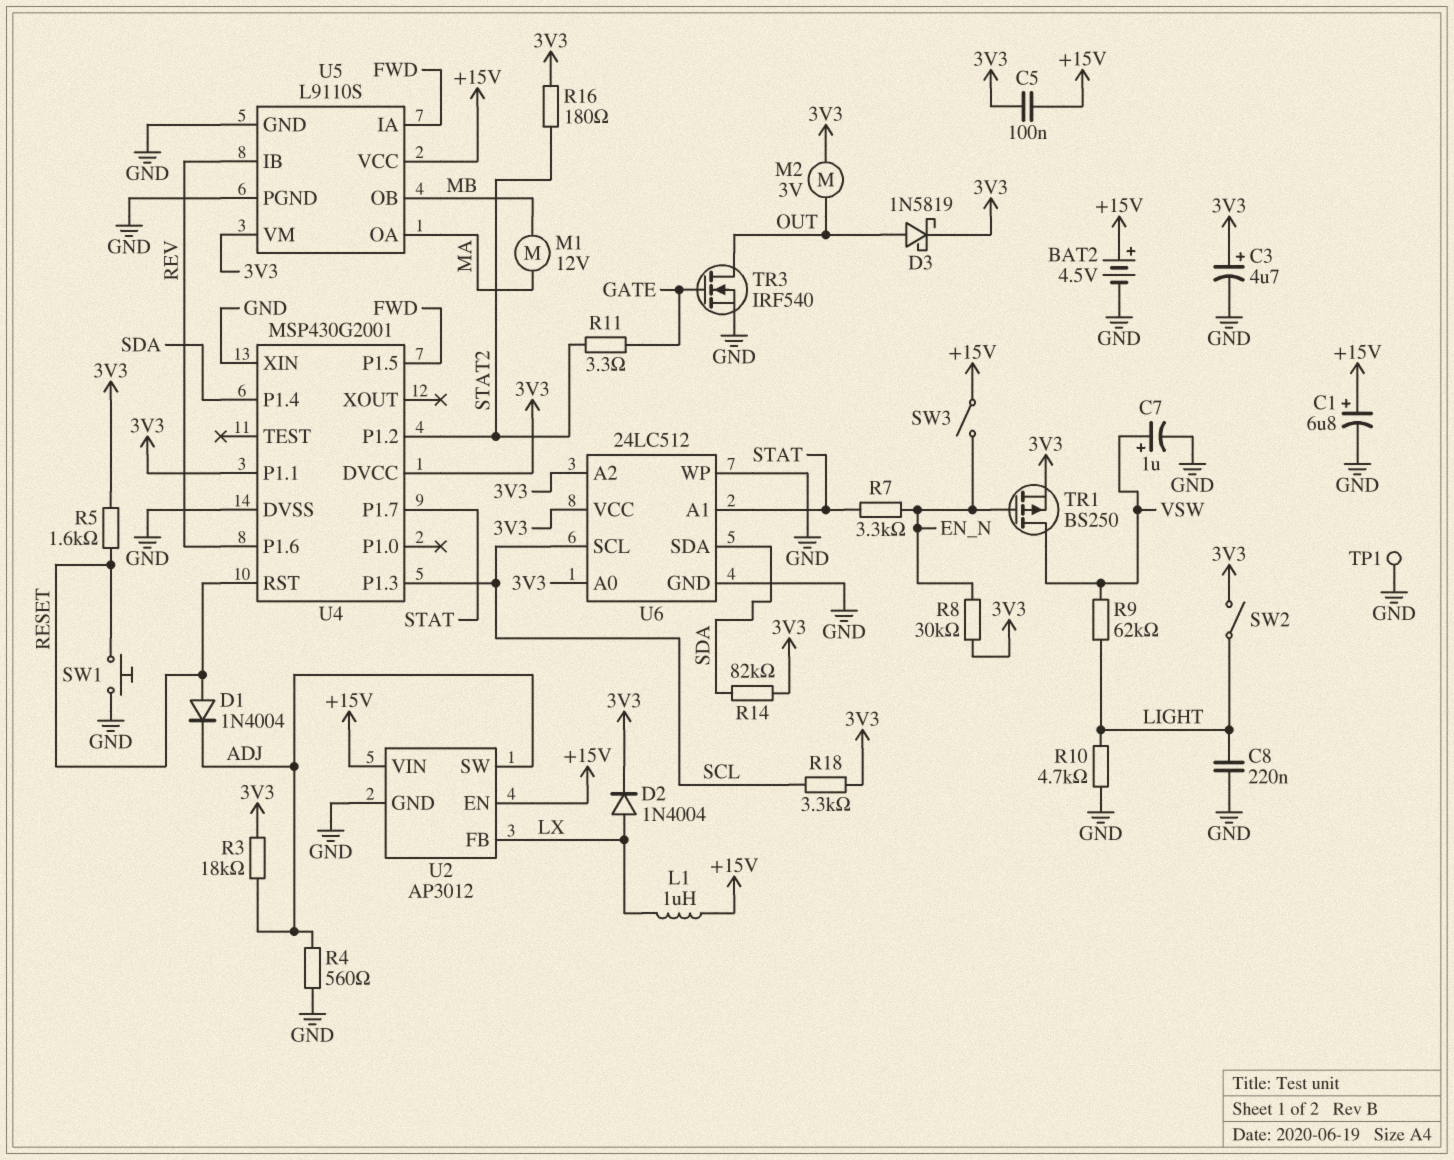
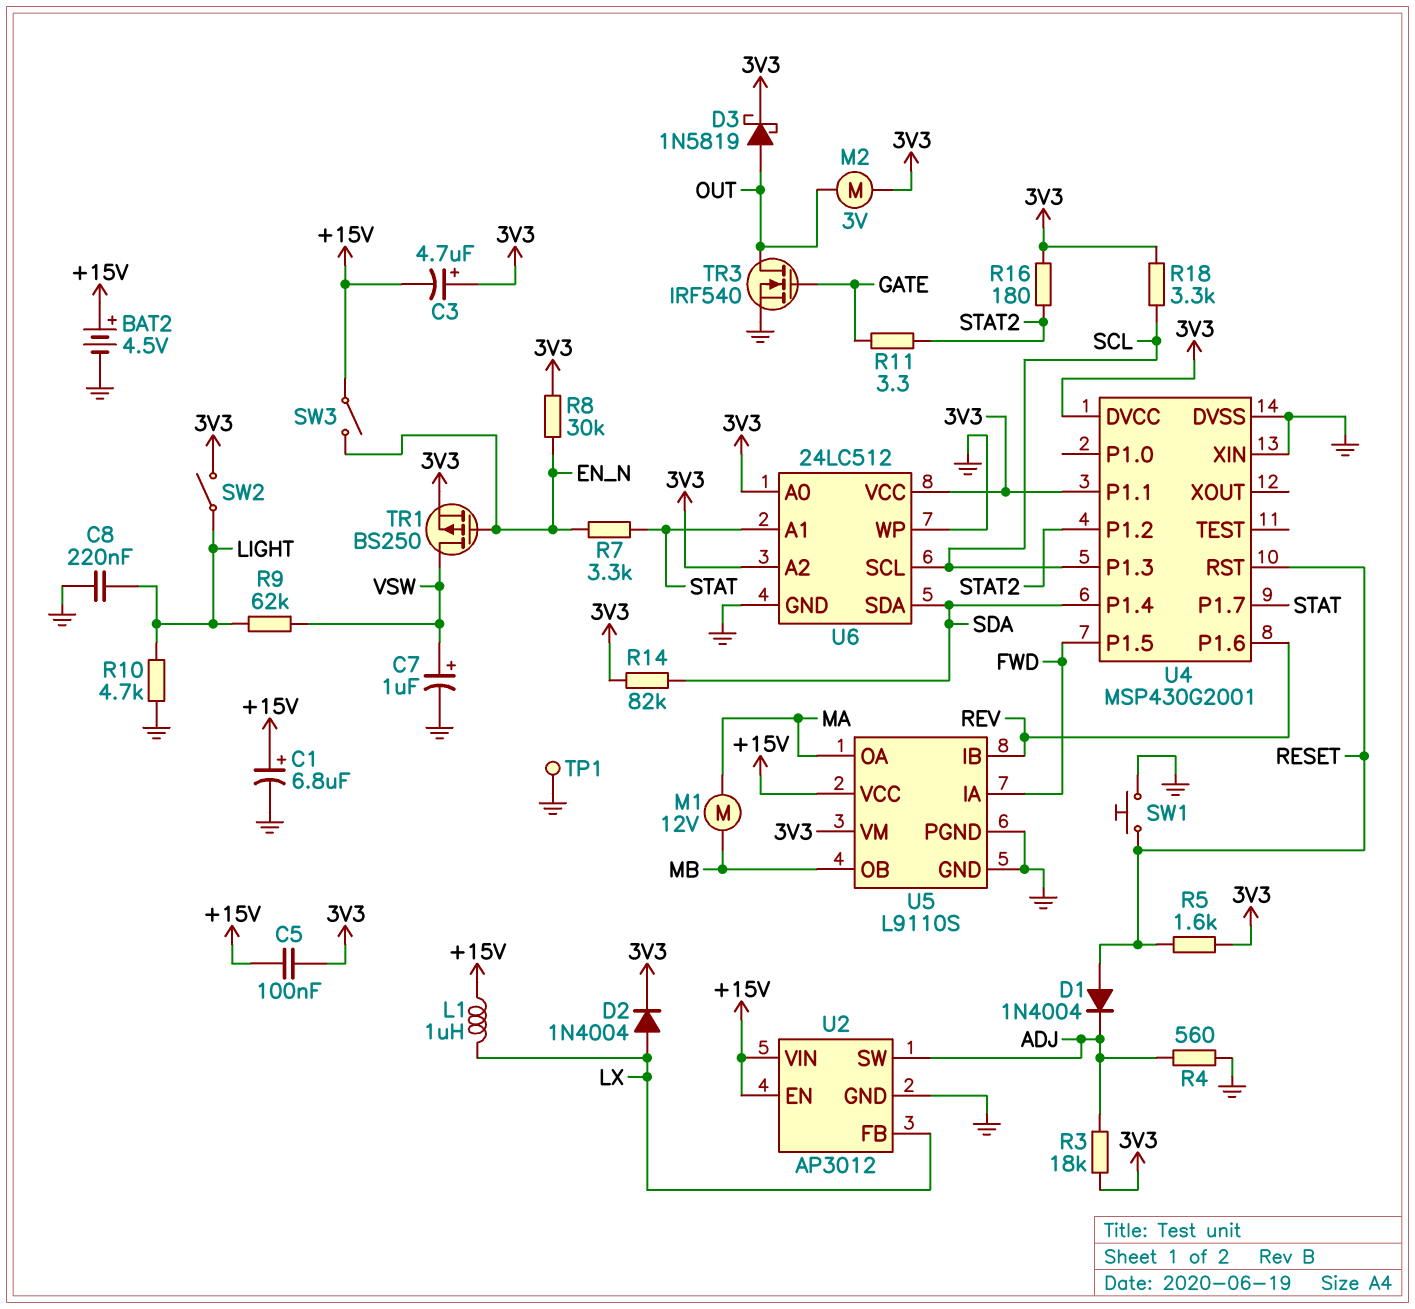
C3: 4.7uF (plus 3V3, minus GND) -> 4.7uF (plus 3V3, minus +15V)

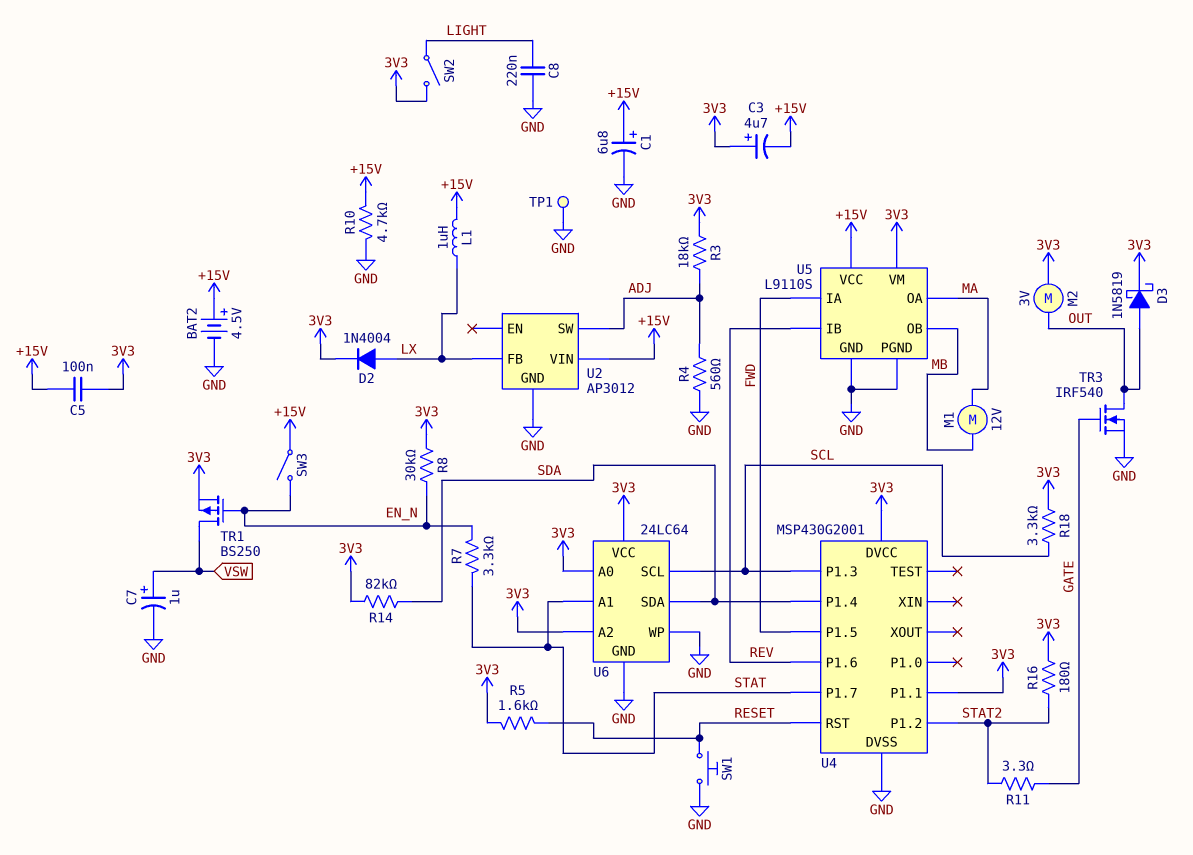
D1: diode 1N4004 (A RESET, K ADJ) -> none
R9: 62k (LIGHT, VSW) -> none
R10: 4.7k (GND, LIGHT) -> 4.7k (+15V, GND)
U2 pin EN: +15V -> none
U4 pin XIN: GND -> none
U6: 24LC512 -> 24LC64

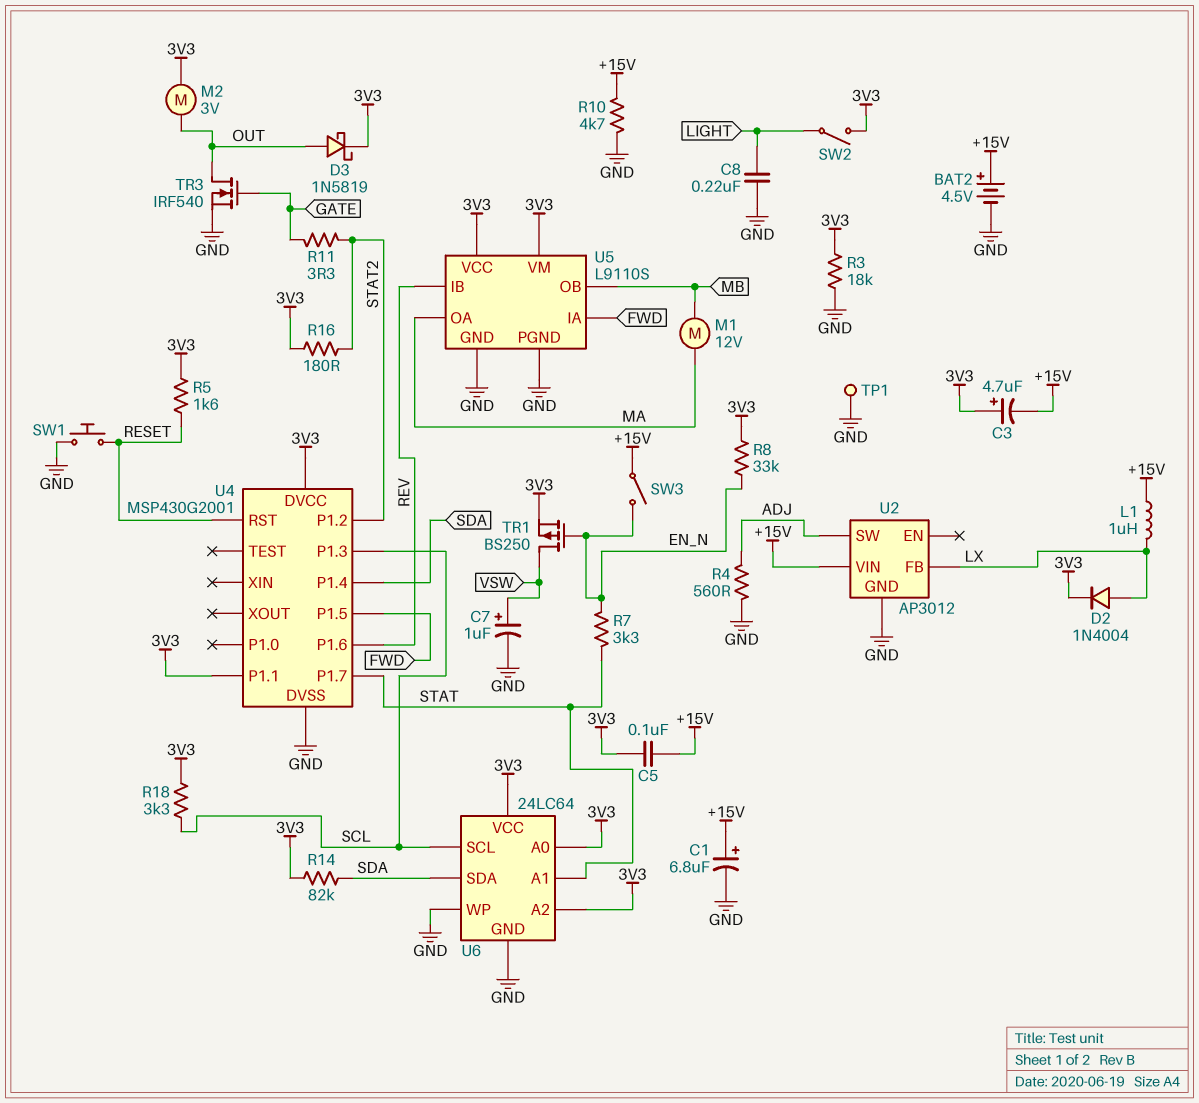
R3: 18k (3V3, ADJ) -> 18k (3V3, GND)
R8: 30k (3V3, EN_N) -> 33k (3V3, EN_N)
U5 pin VCC: +15V -> 3V3

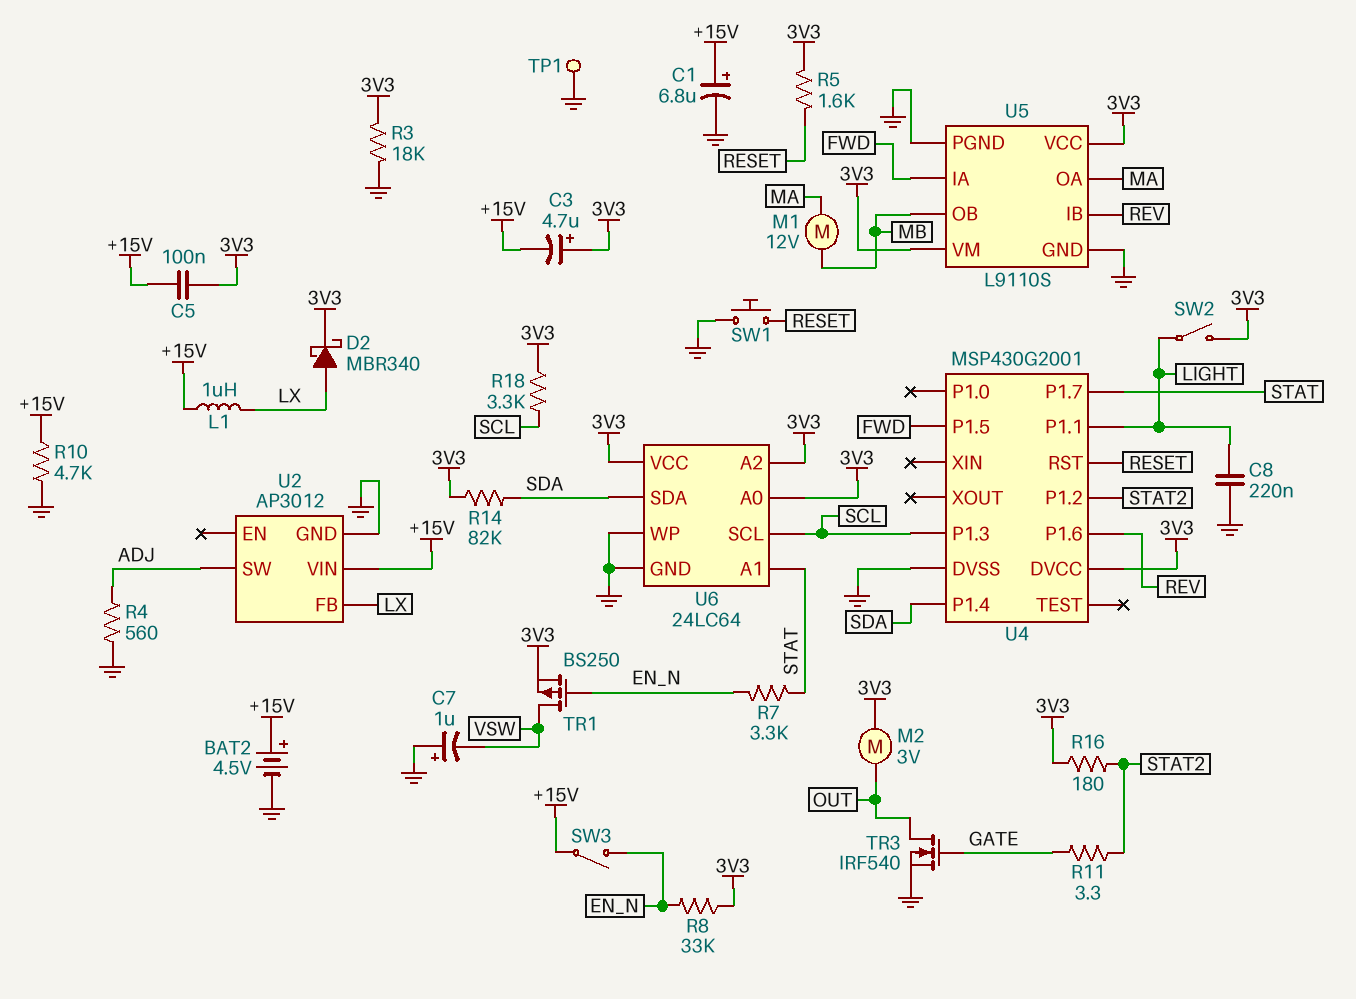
C7: 1uF (plus VSW, minus GND) -> 1uF (plus GND, minus VSW)
D2: diode 1N4004 (A LX, K 3V3) -> schottky MBR340 (A LX, K 3V3)
D3: schottky 1N5819 (A OUT, K 3V3) -> none
U4 pin P1.1: 3V3 -> LIGHT

